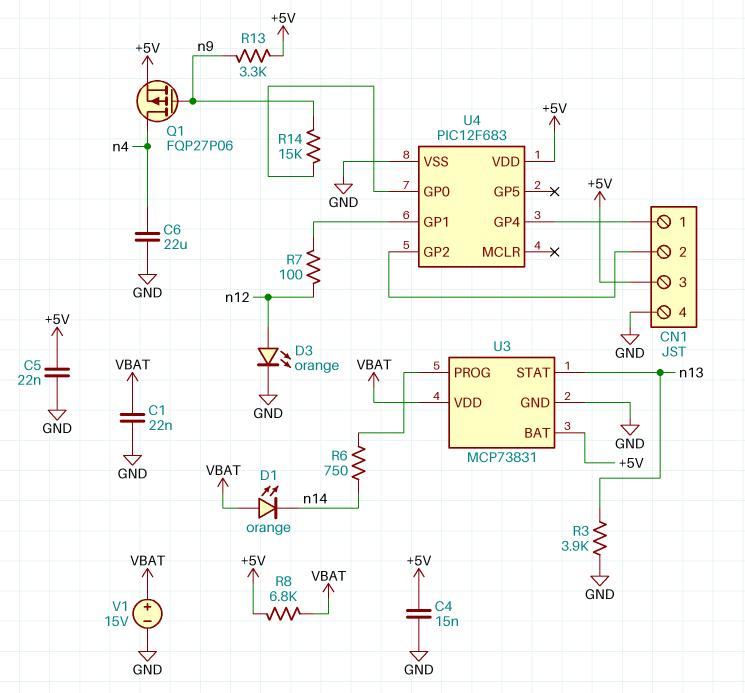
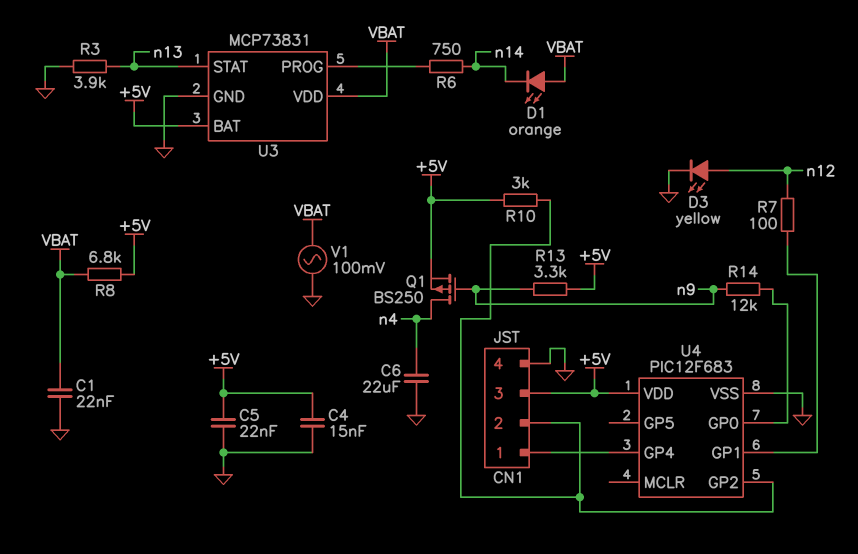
D3: LED orange (A n12, K GND) -> LED yellow (A n12, K GND)
Q1: PMOS FQP27P06 (G n9, D n4, S +5V) -> PMOS BS250 (G n9, D n4, S +5V)
R10: none -> 3k (+5V, CN1/2)
R14: 15k (U4/GP0, n9) -> 12k (U4/GP0, n9)
V1: 15V (plus VBAT, minus GND) -> AC 100mV (GND, VBAT)

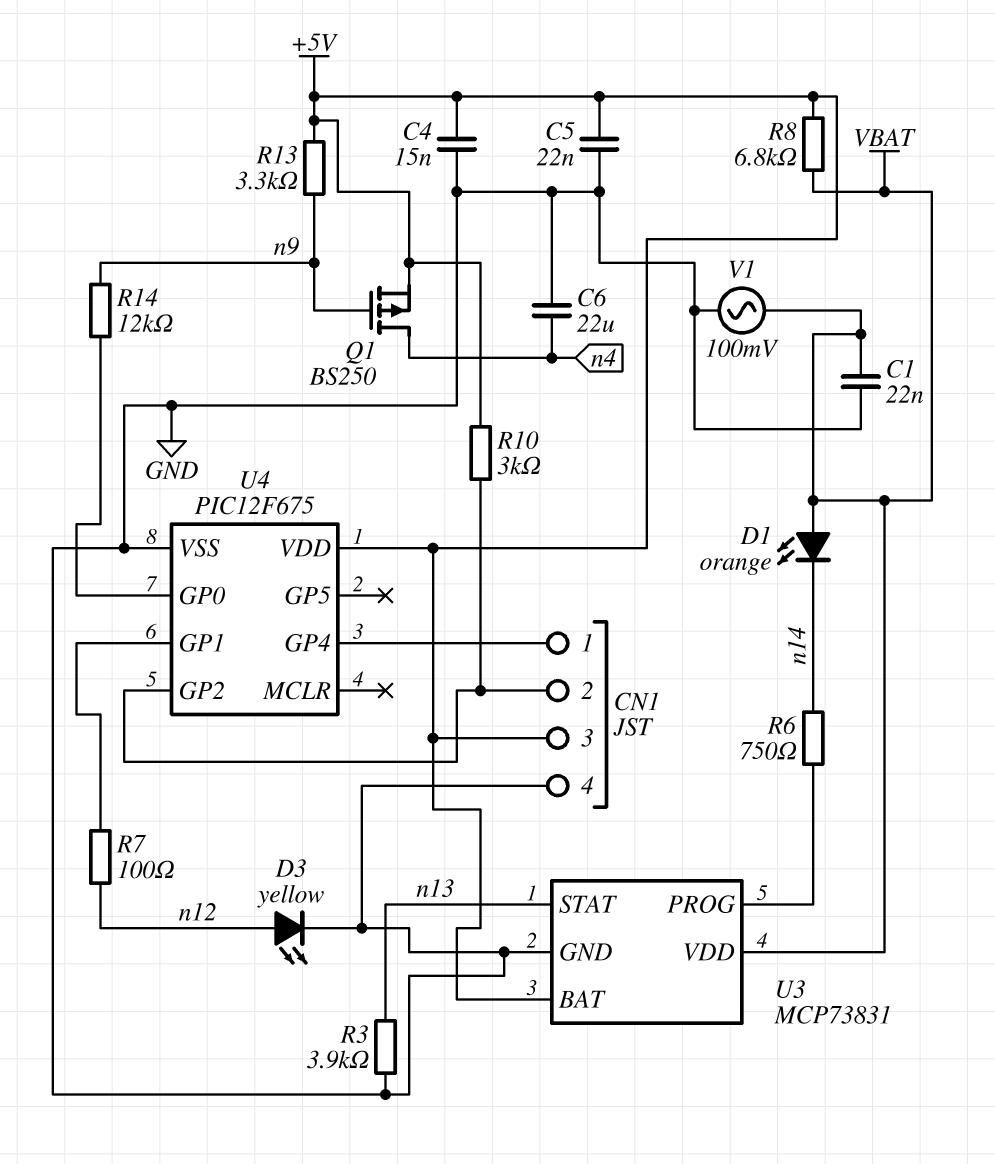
U4: PIC12F683 -> PIC12F675

